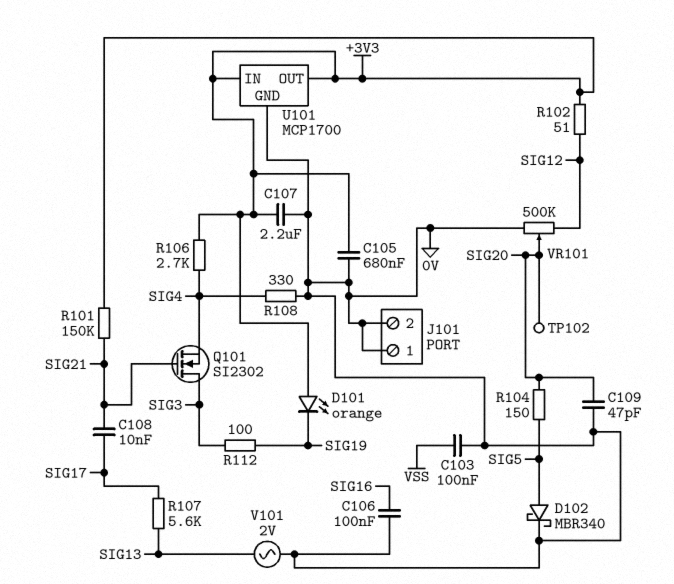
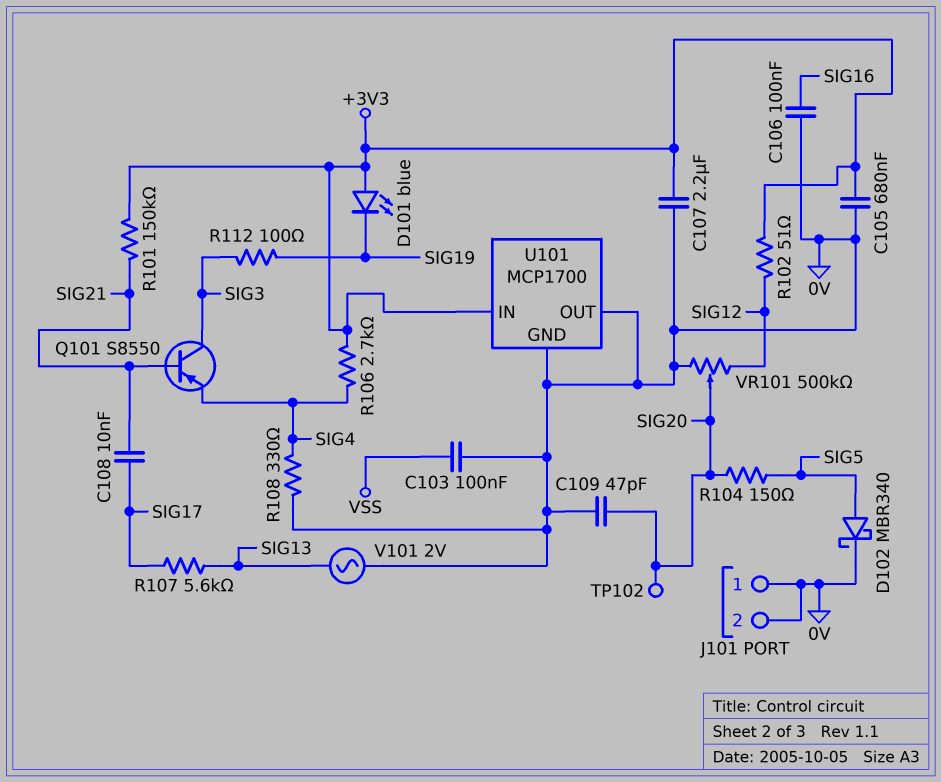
D101: LED orange (A +3V3, K SIG19) -> LED blue (A +3V3, K SIG19)
Q101: NMOS SI2302 (G SIG21, D SIG3, S SIG4) -> PNP S8550 (B SIG21, C SIG3, E SIG4)
U101 pin OUT: +3V3 -> 0V

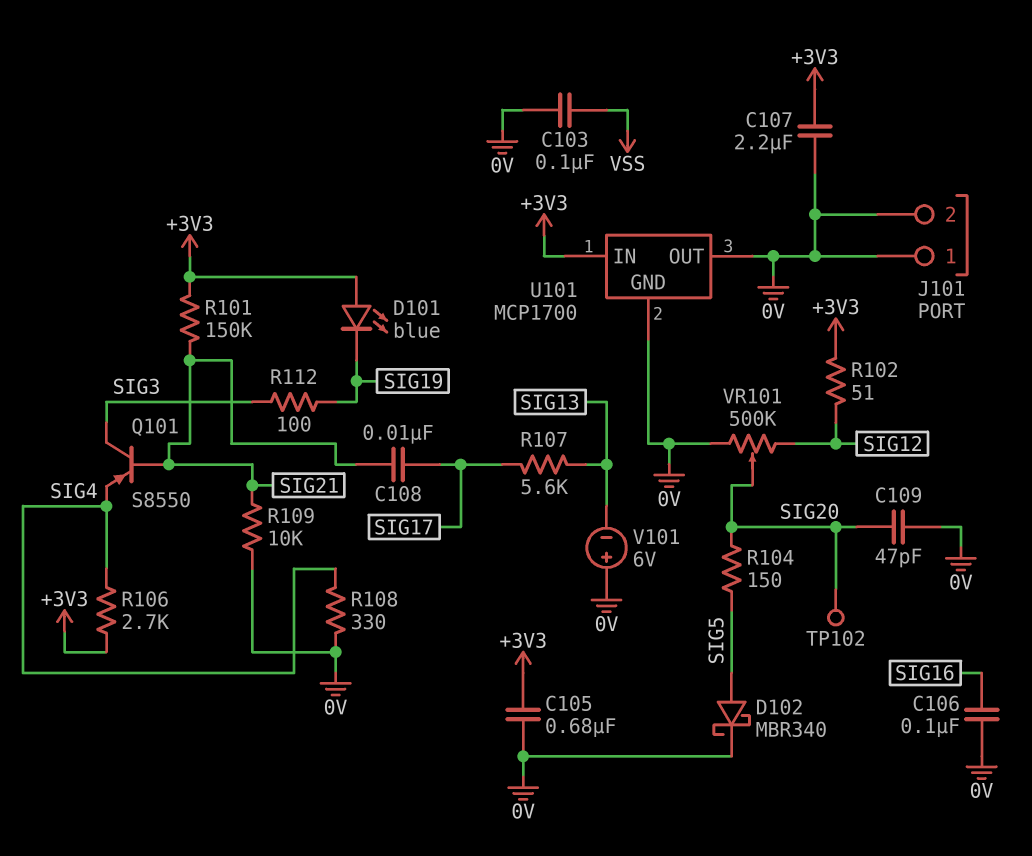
R109: none -> 10k (0V, SIG21)
V101: AC 2V (0V, SIG13) -> 6V (plus 0V, minus SIG13)

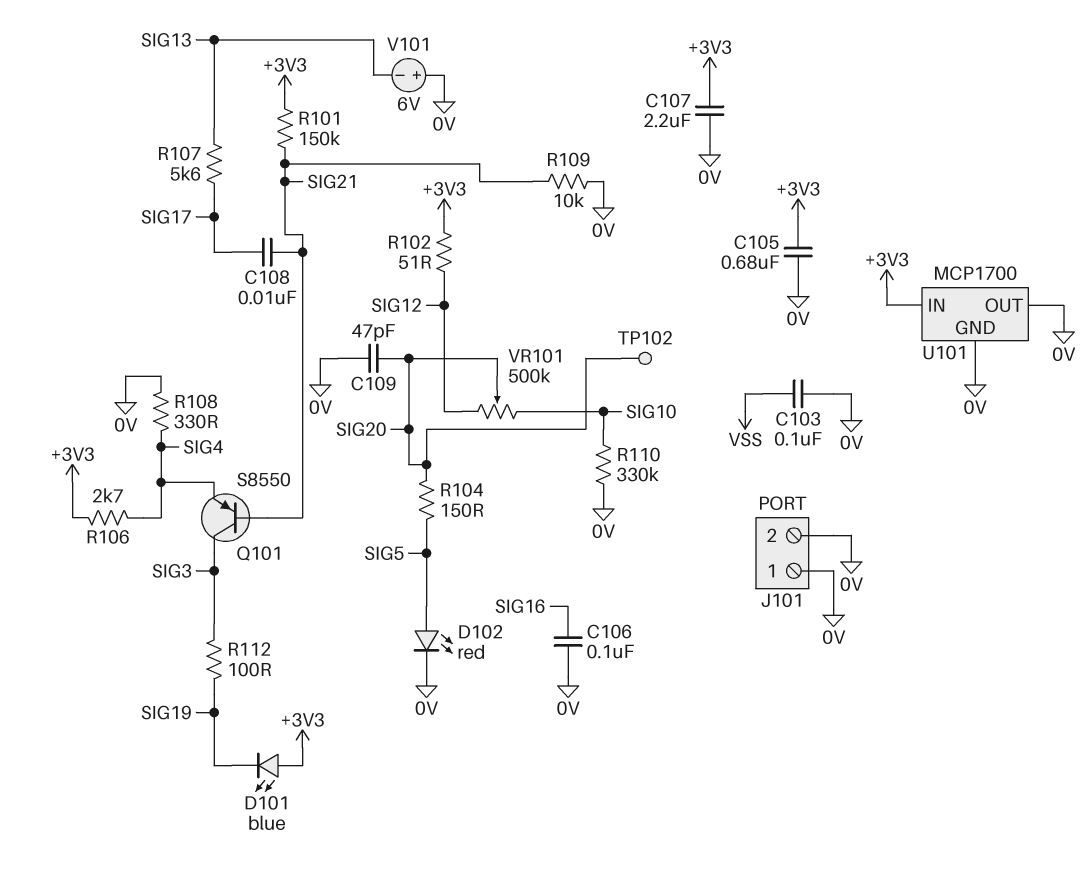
D102: schottky MBR340 (A SIG5, K 0V) -> LED red (A SIG5, K 0V)
R110: none -> 330k (0V, SIG10)
VR101: 500k (0V, SIG12, wiper SIG20) -> 500k (SIG10, SIG12, wiper SIG20)

